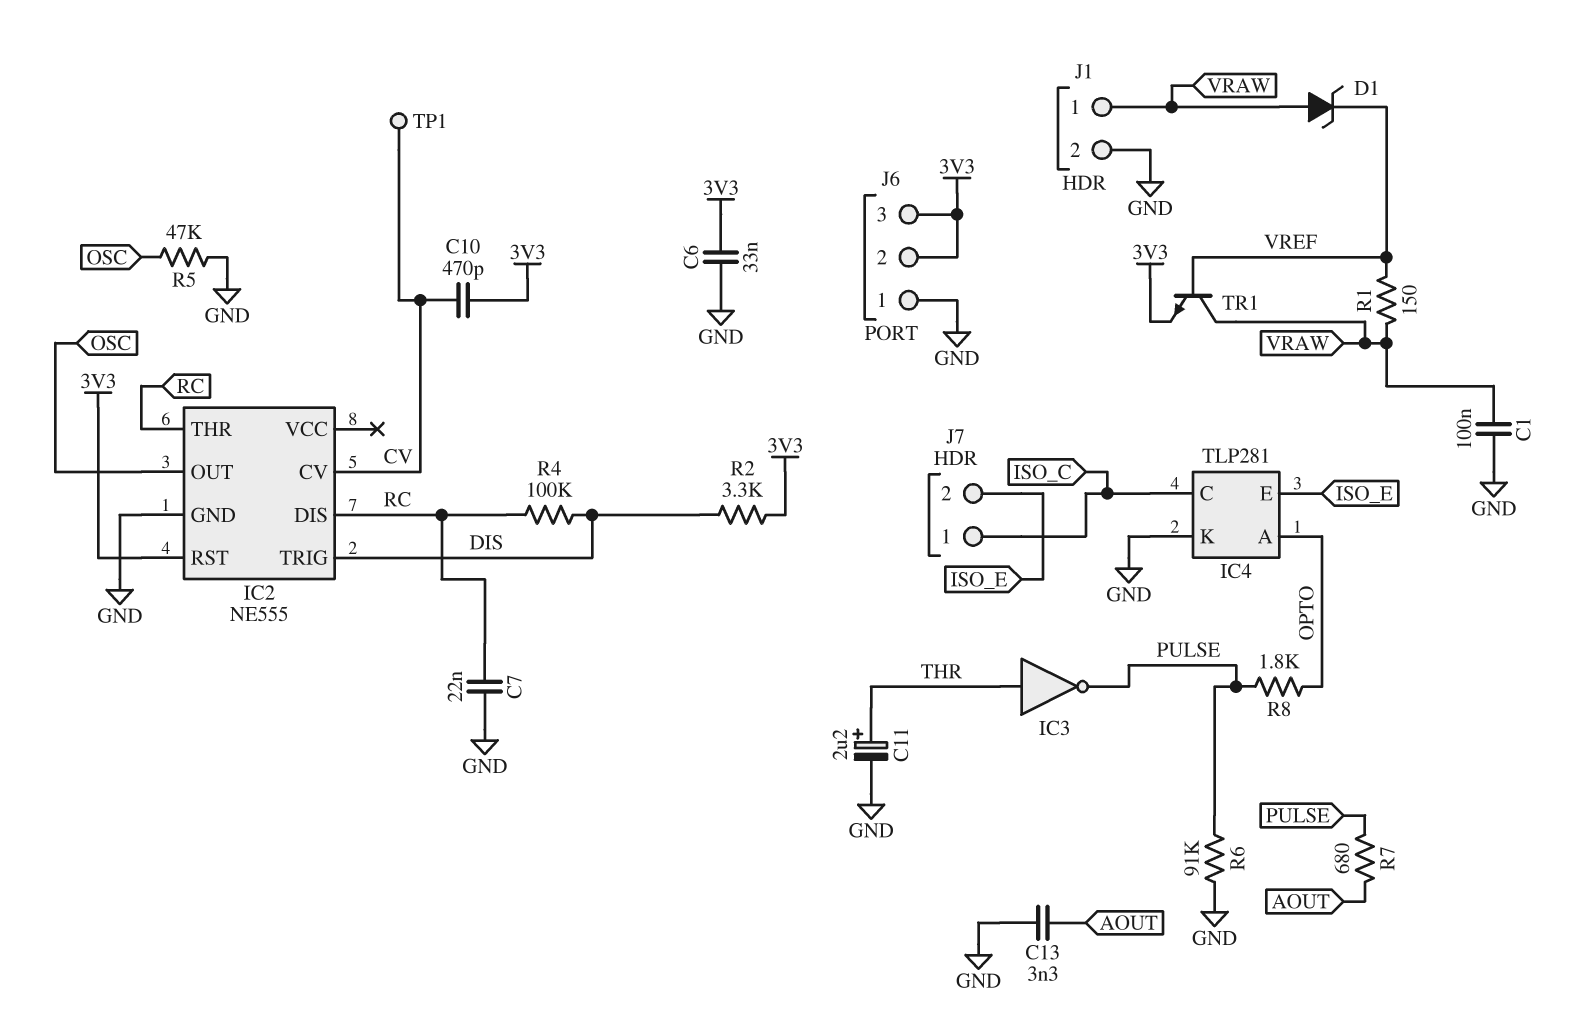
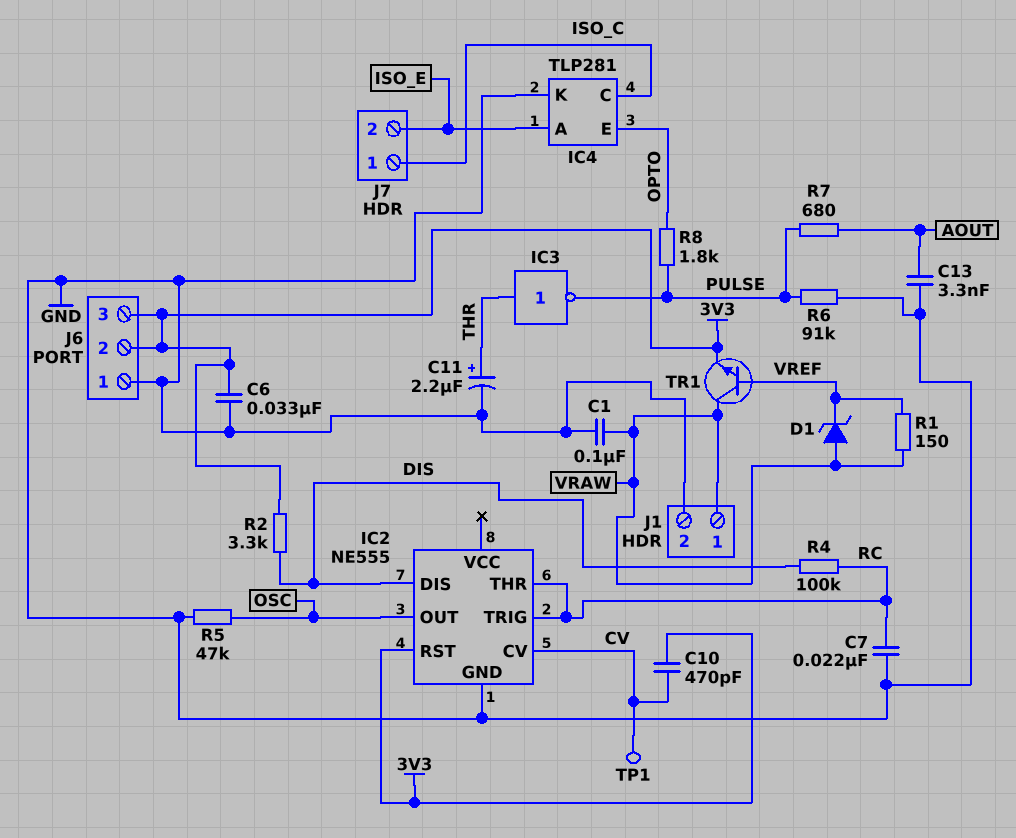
IC2 pin DIS: RC -> DIS
IC2 pin TRIG: DIS -> RC
IC4 pin A: OPTO -> ISO_E
IC4 pin E: ISO_E -> OPTO

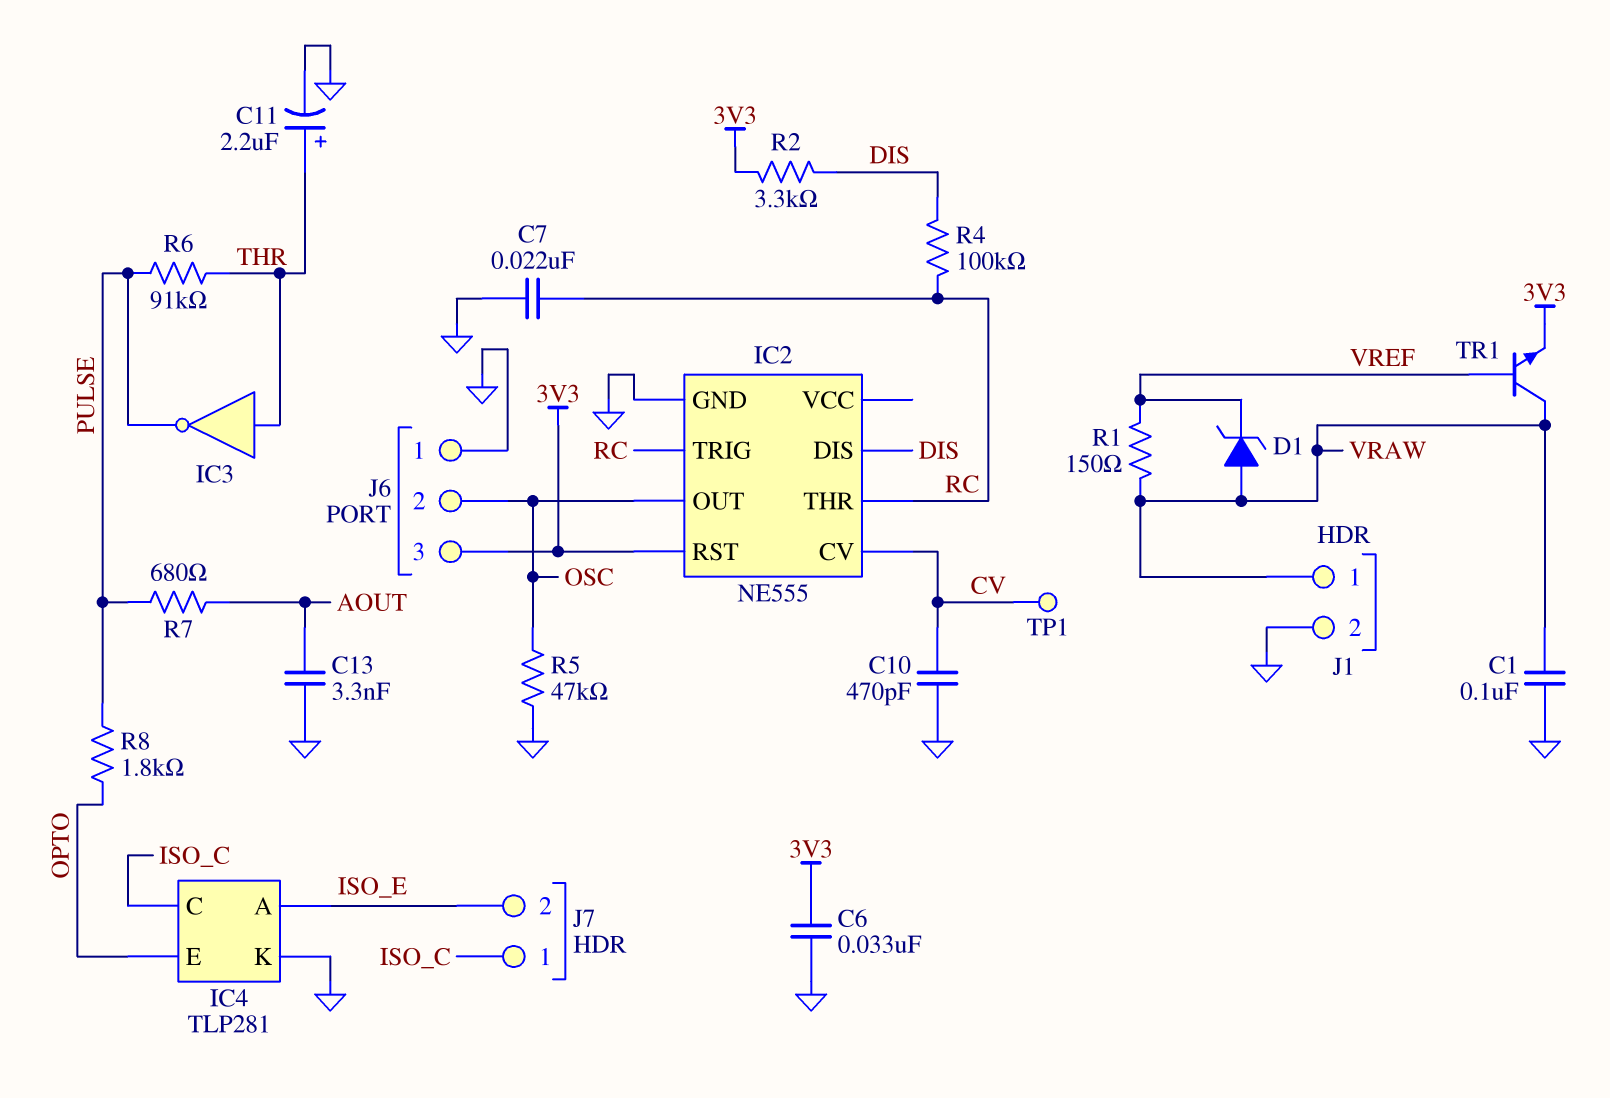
C10: 470pF (3V3, CV) -> 470pF (CV, GND)
J6 pin 2: 3V3 -> OSC
R6: 91k (GND, PULSE) -> 91k (PULSE, THR)

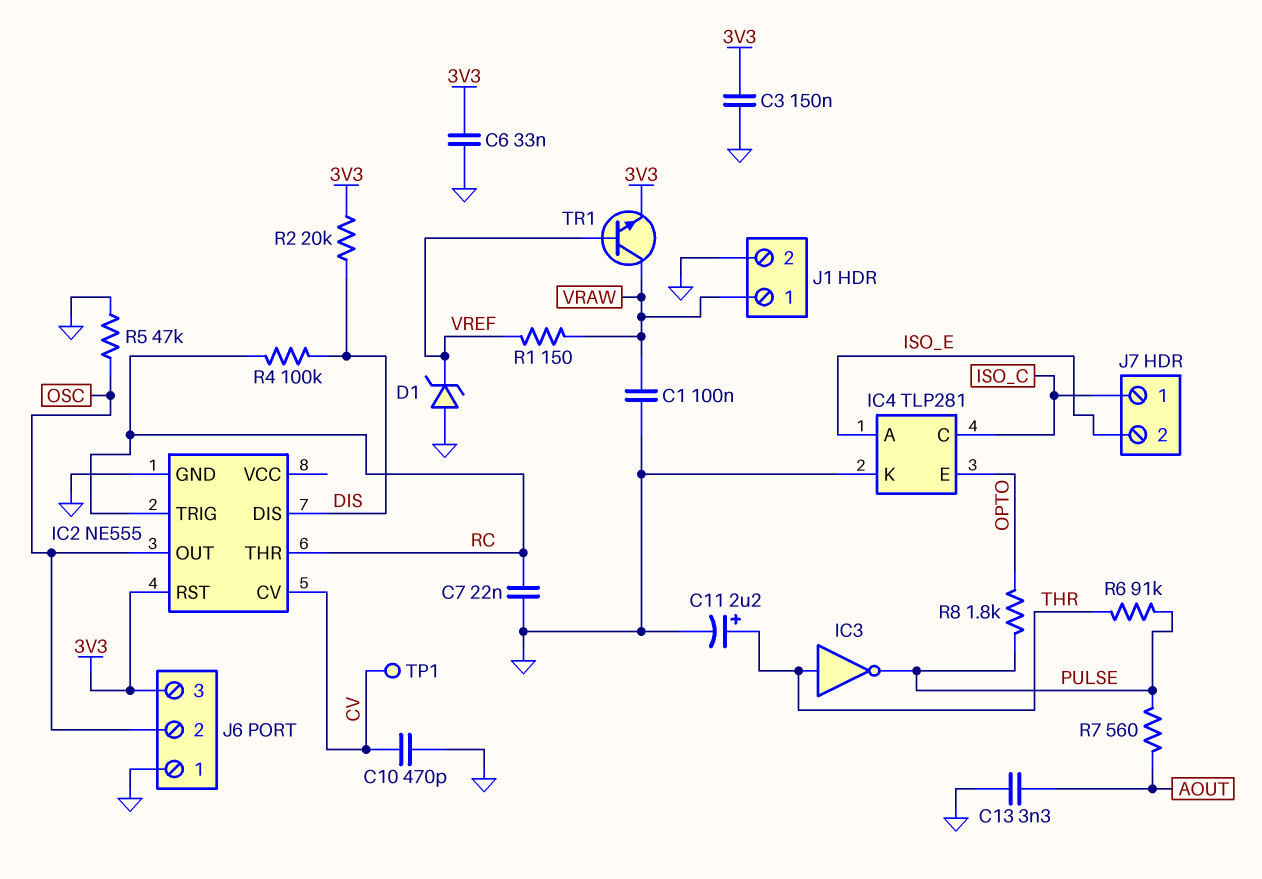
C3: none -> 150nF (3V3, GND)
D1: zener (A VRAW, K VREF) -> zener (A GND, K VREF)
R2: 3.3k (3V3, DIS) -> 20k (3V3, DIS)
R7: 680 (AOUT, PULSE) -> 560 (AOUT, PULSE)

